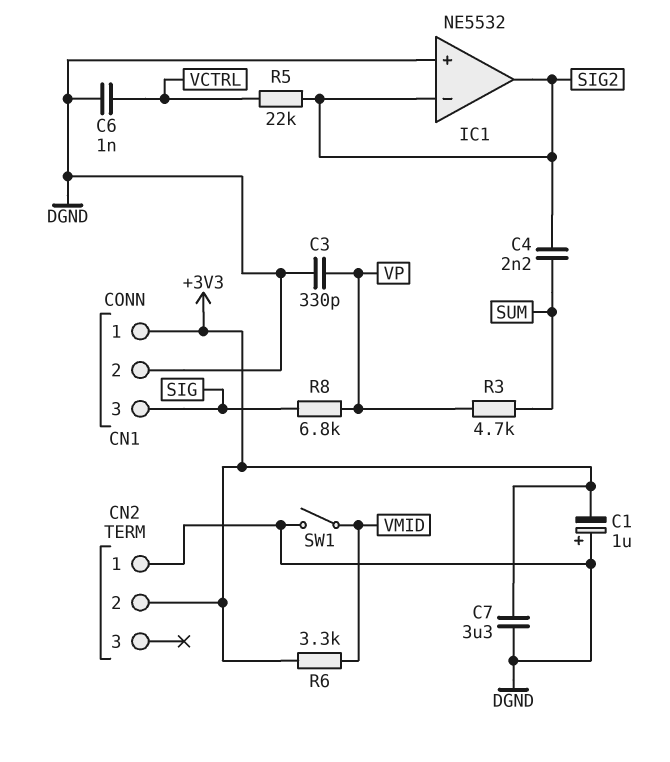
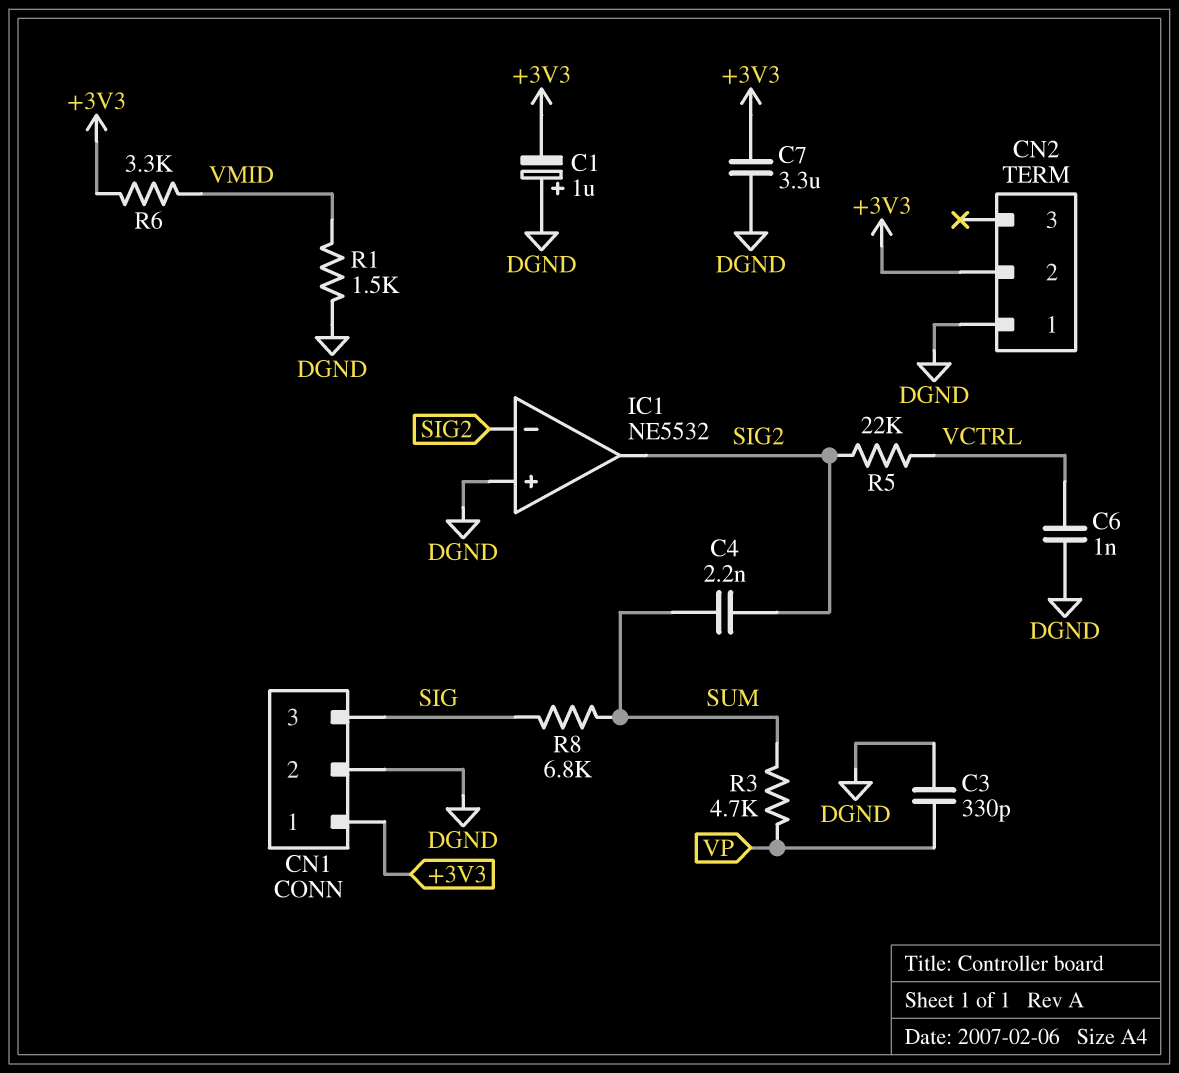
R1: none -> 1.5k (DGND, VMID)
R8: 6.8k (SIG, VP) -> 6.8k (SIG, SUM)
SW1: switch (DGND, VMID) -> none

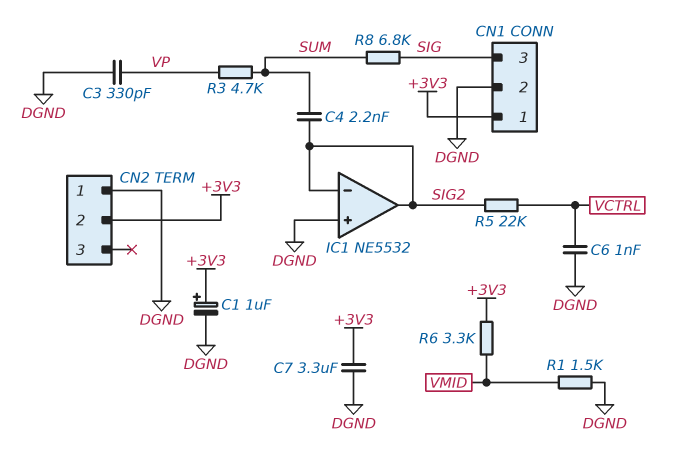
C1: 1uF (plus DGND, minus +3V3) -> 1uF (plus +3V3, minus DGND)

